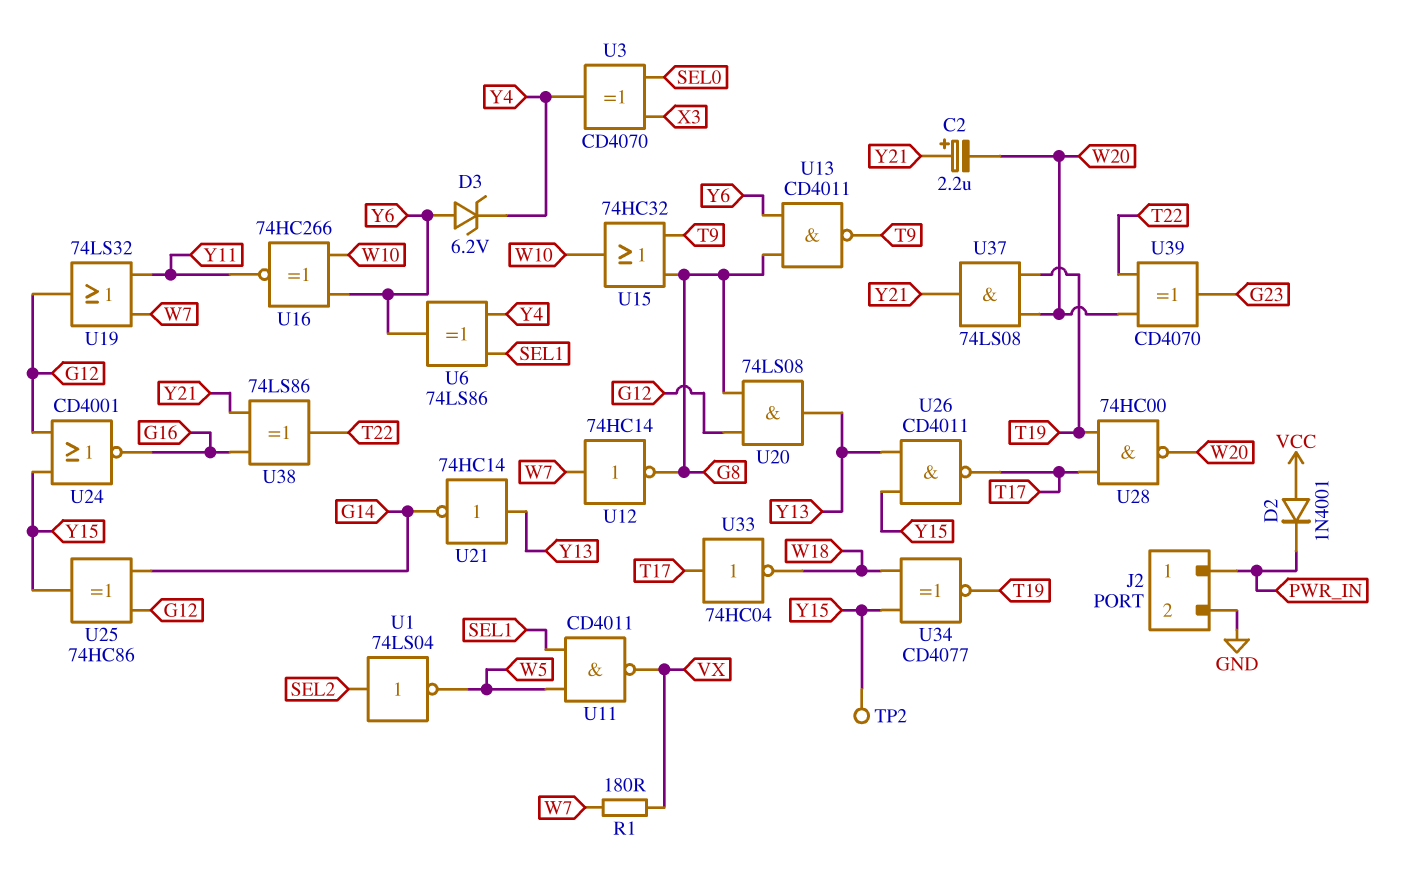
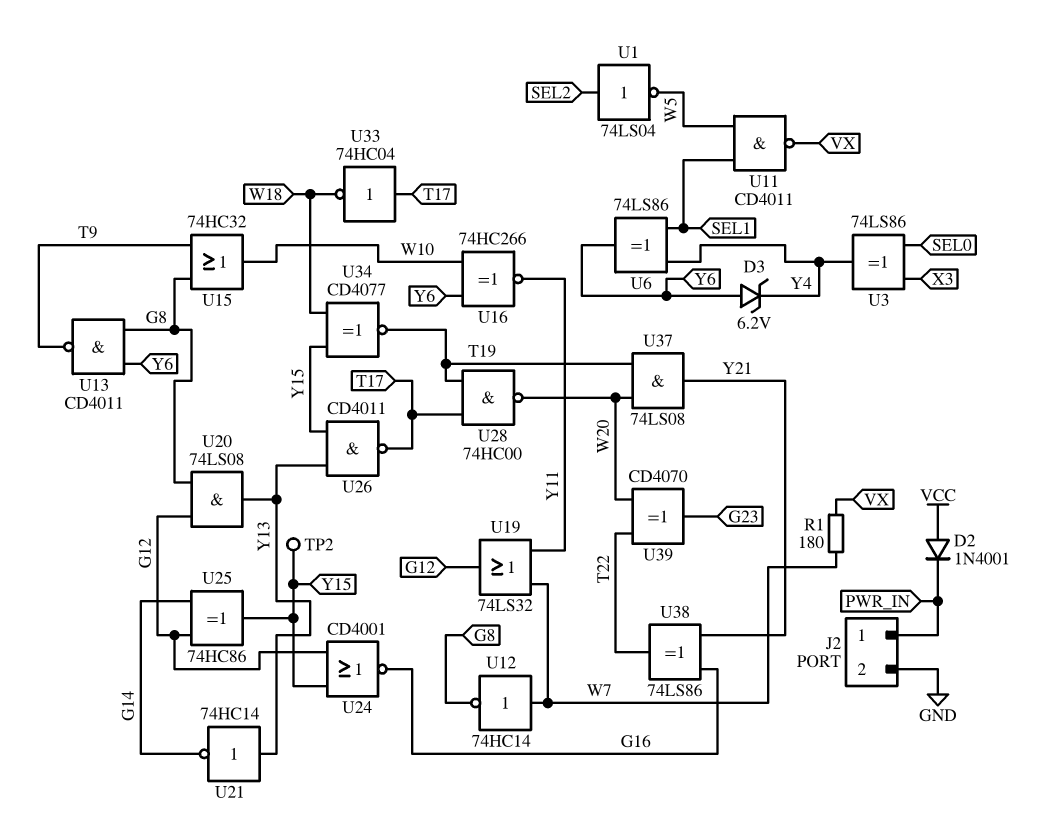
C2: 2.2uF (plus Y21, minus W20) -> none
U3: XOR CD4070 (in SEL0, in X3, out Y4) -> XOR 74LS86 (in SEL0, in X3, out Y4)

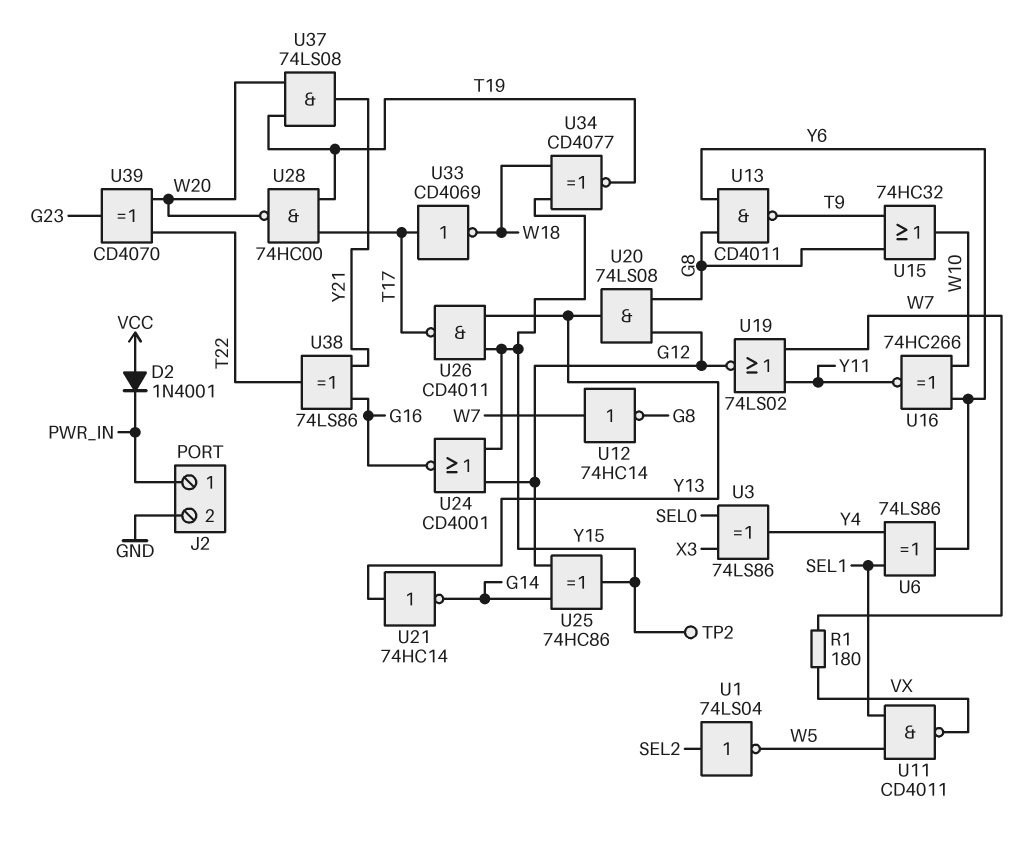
D3: zener 6.2V (A Y6, K Y4) -> none
U19: OR 74LS32 (in W7, in Y11, out G12) -> NOR 74LS02 (in W7, in Y11, out G12)
U33: NOT 74HC04 (in T17, out W18) -> NOT CD4069 (in T17, out W18)

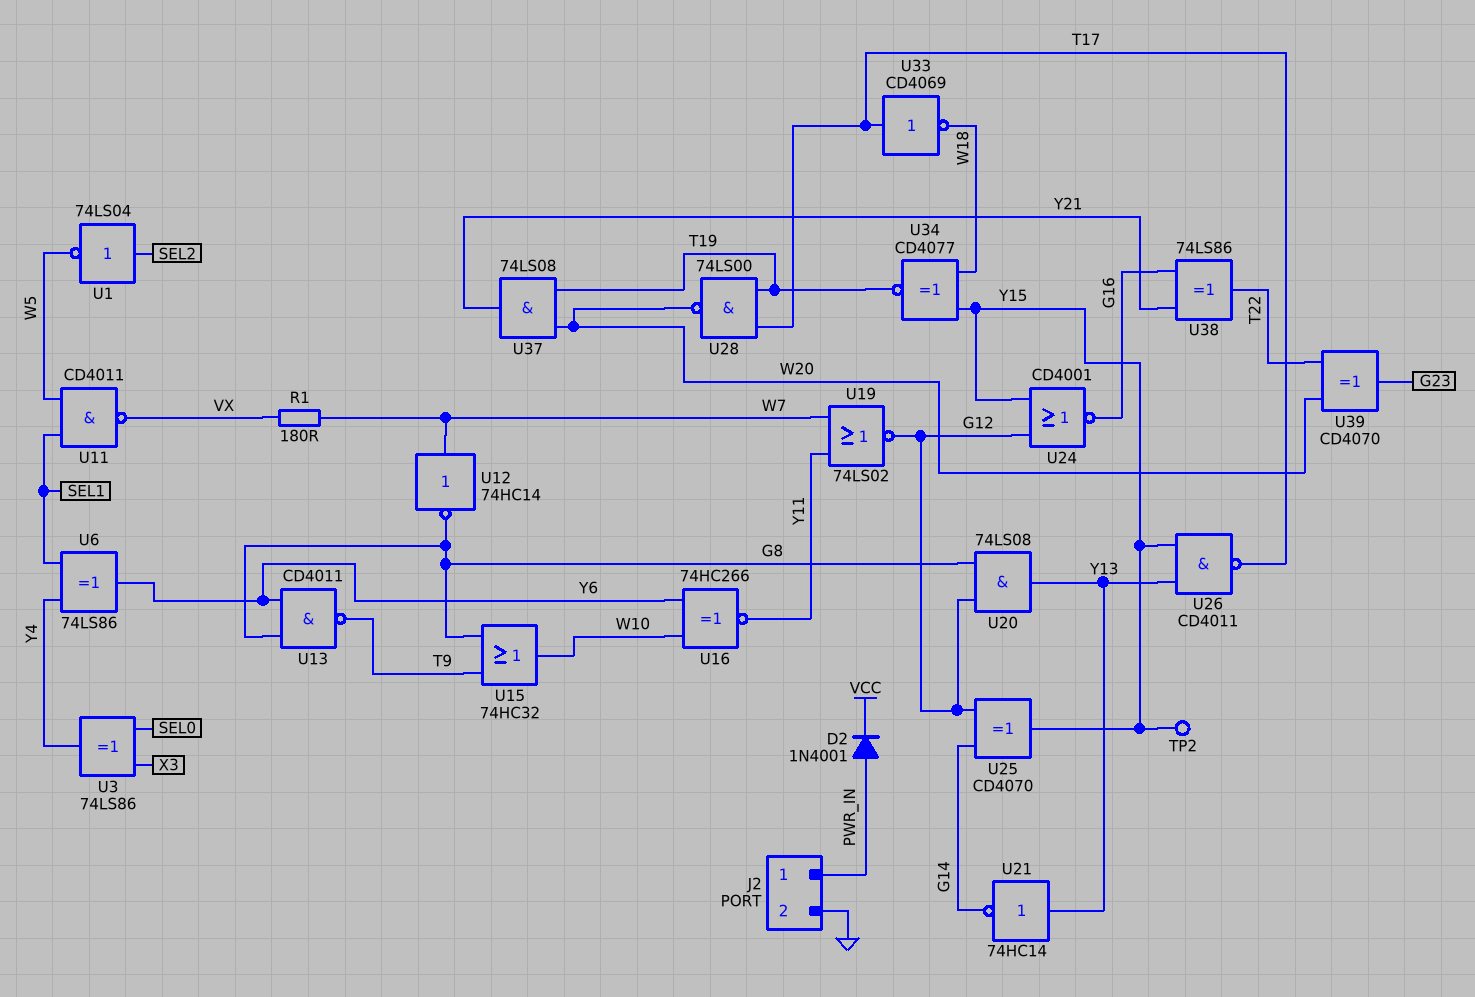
D2: diode 1N4001 (A VCC, K PWR_IN) -> diode 1N4001 (A PWR_IN, K VCC)
U25: XOR 74HC86 (in G12, in G14, out Y15) -> XOR CD4070 (in G12, in G14, out Y15)
U28: NAND 74HC00 (in T17, in T19, out W20) -> NAND 74LS00 (in T17, in T19, out W20)

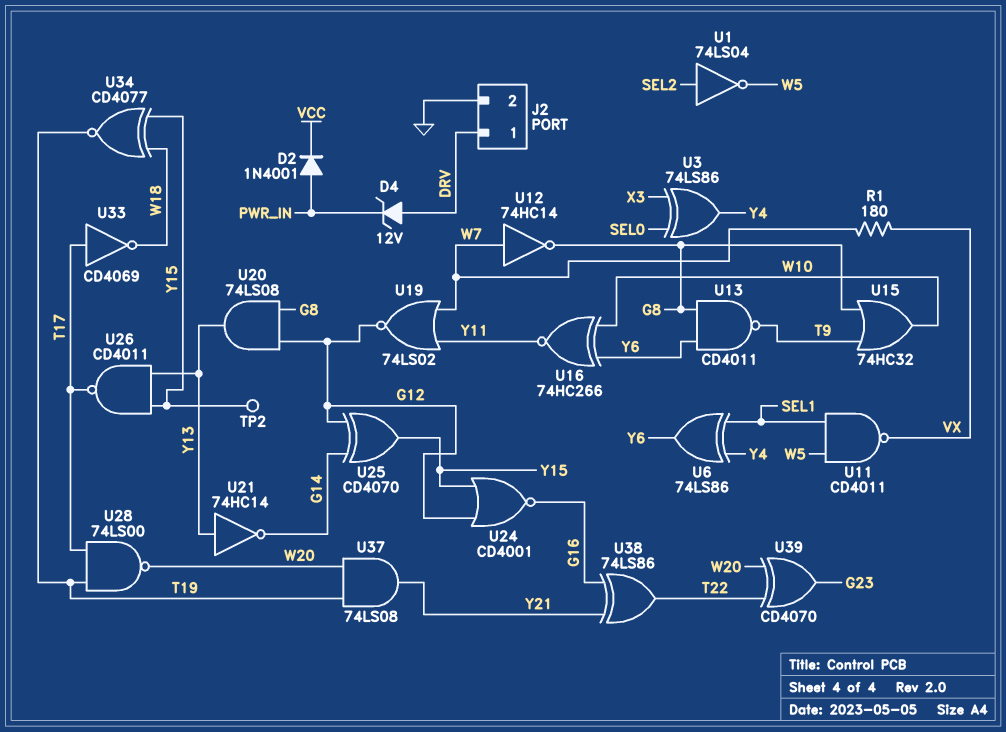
D4: none -> zener 12V (A DRV, K PWR_IN)
J2 pin 1: PWR_IN -> DRV

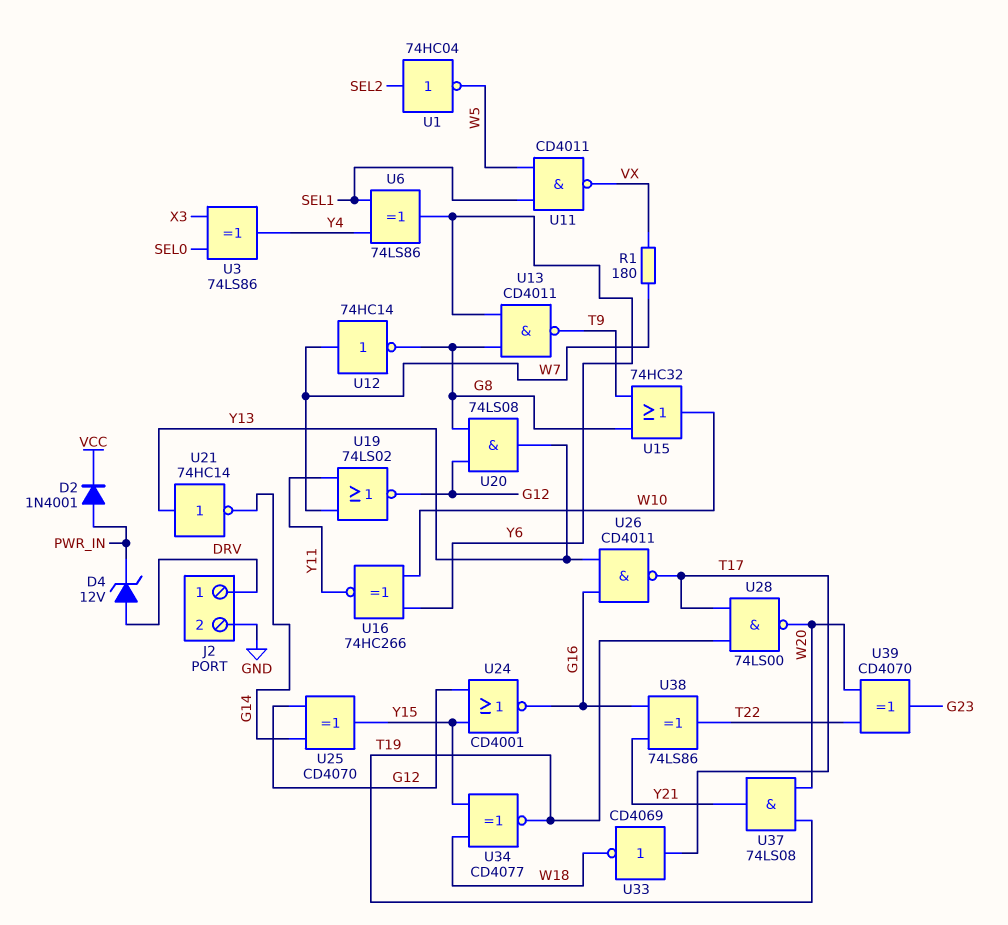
TP2: test point (Y15) -> none
U1: NOT 74LS04 (in SEL2, out W5) -> NOT 74HC04 (in SEL2, out W5)
U26: NAND CD4011 (in Y13, in Y15, out T17) -> NAND CD4011 (in G16, in Y13, out T17)

